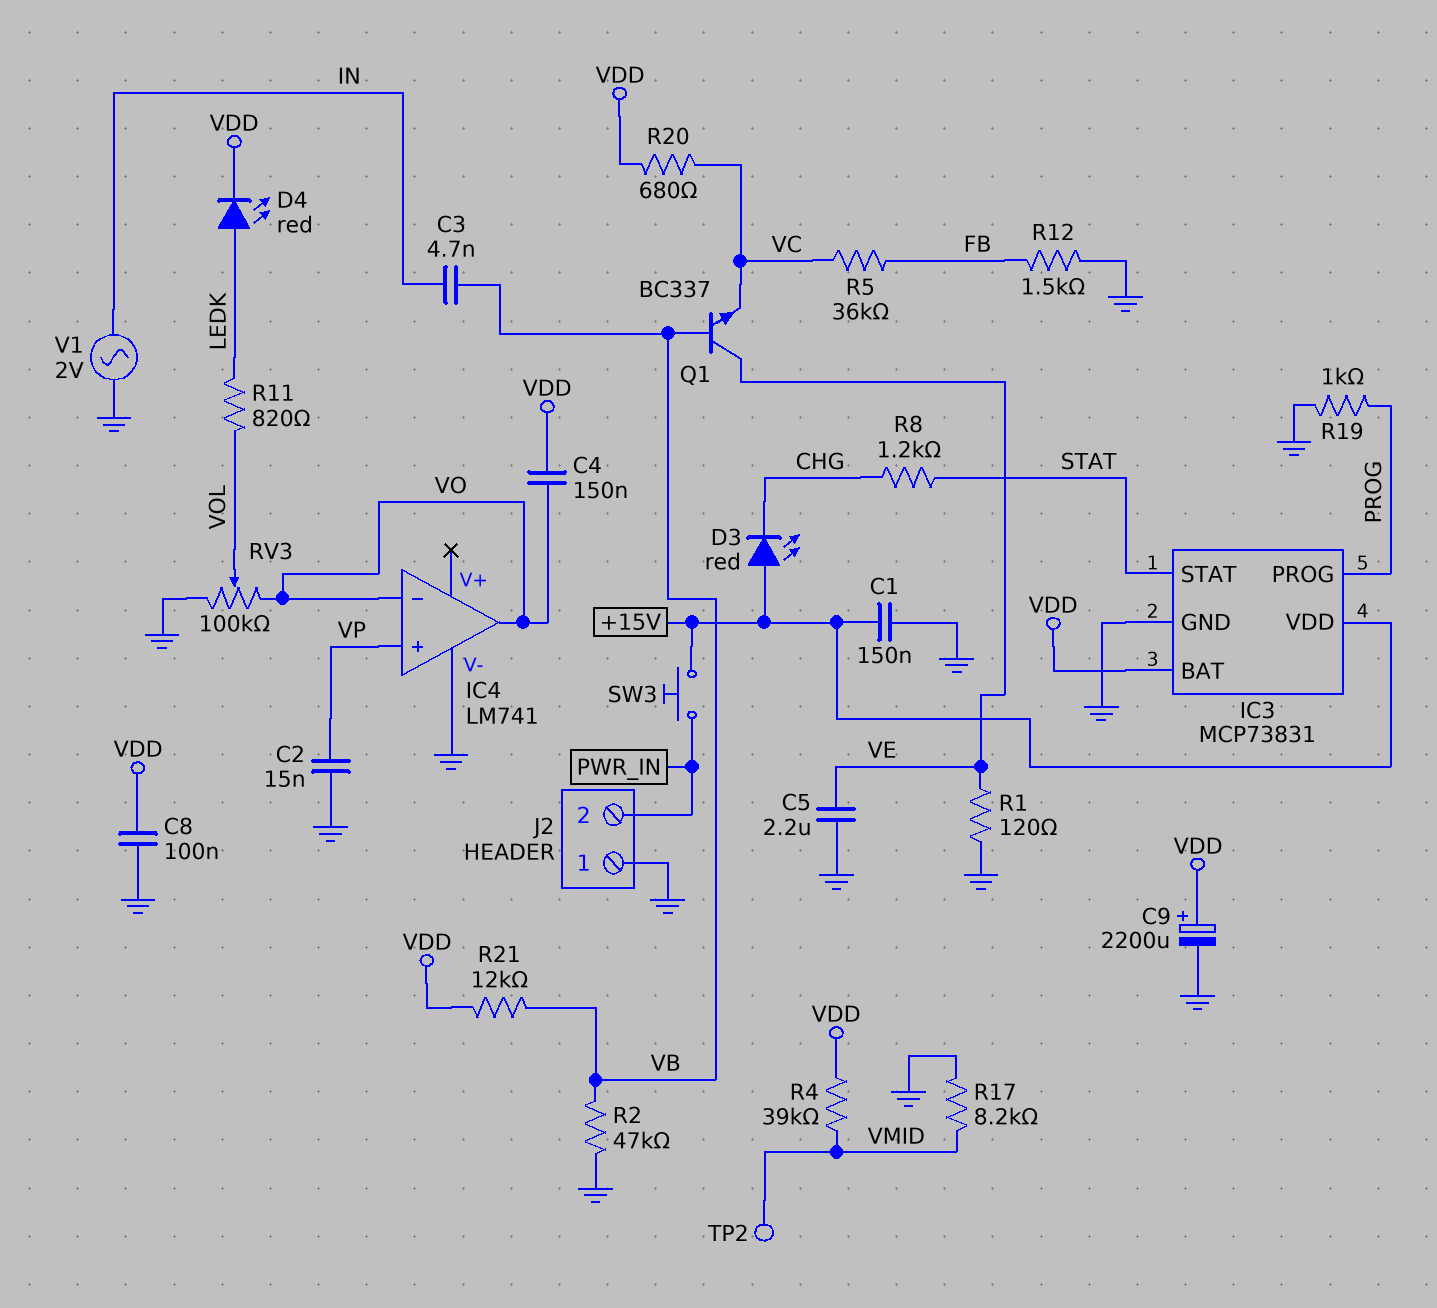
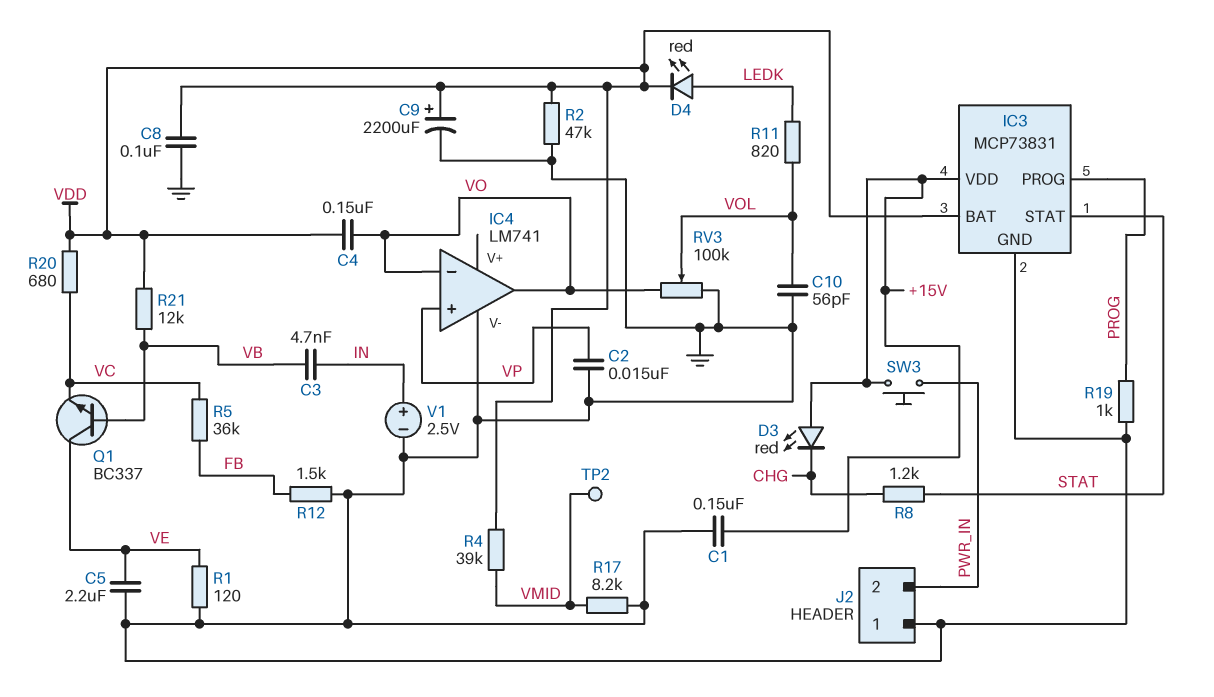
C10: none -> 56pF (GND, VOL)
R2: 47k (GND, VB) -> 47k (GND, VDD)
V1: AC 2V (GND, IN) -> 2.5V (plus IN, minus GND)

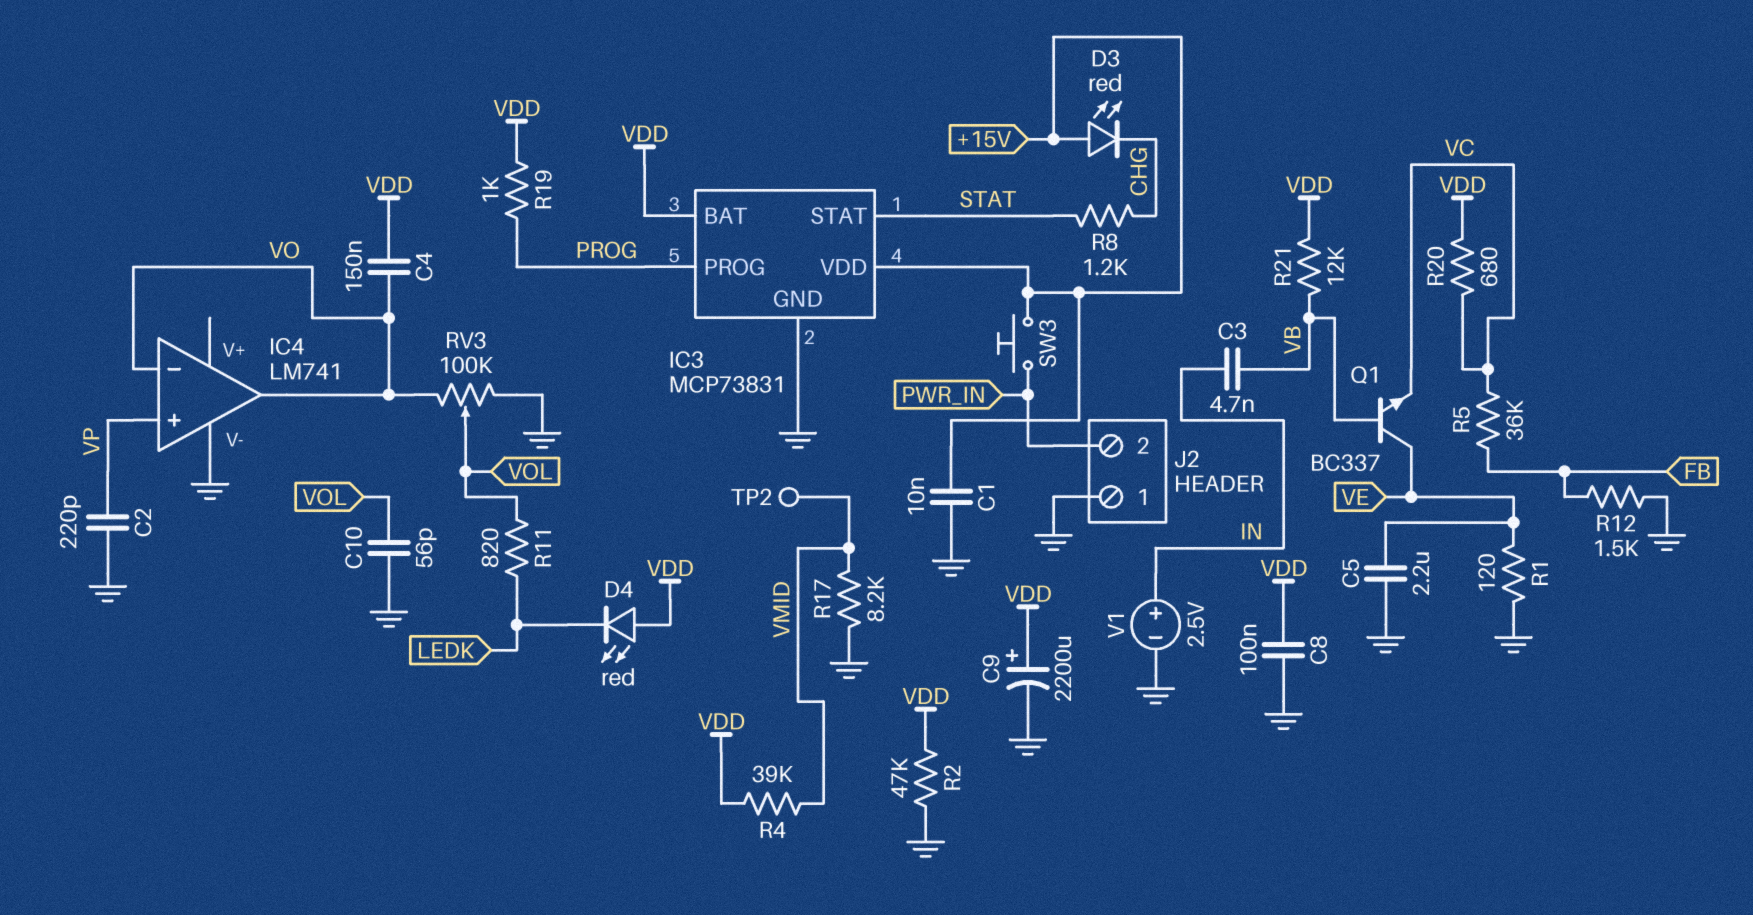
C1: 150nF (+15V, GND) -> 10nF (+15V, GND)
C2: 15nF (GND, VP) -> 220pF (GND, VP)
D4: LED red (A LEDK, K VDD) -> LED red (A VDD, K LEDK)
R19: 1k (GND, PROG) -> 1k (PROG, VDD)

